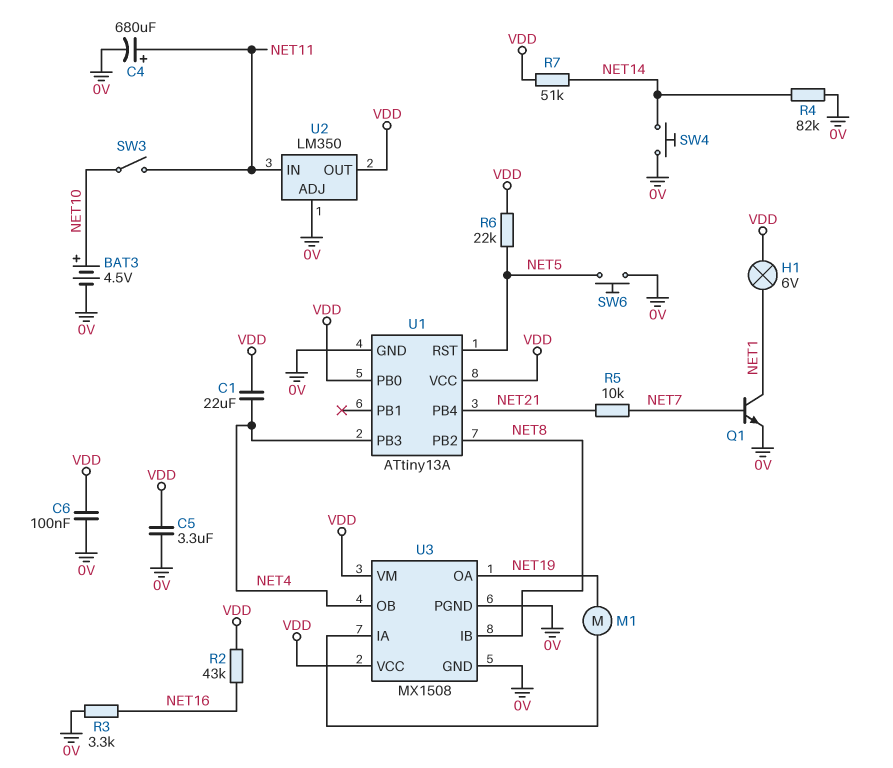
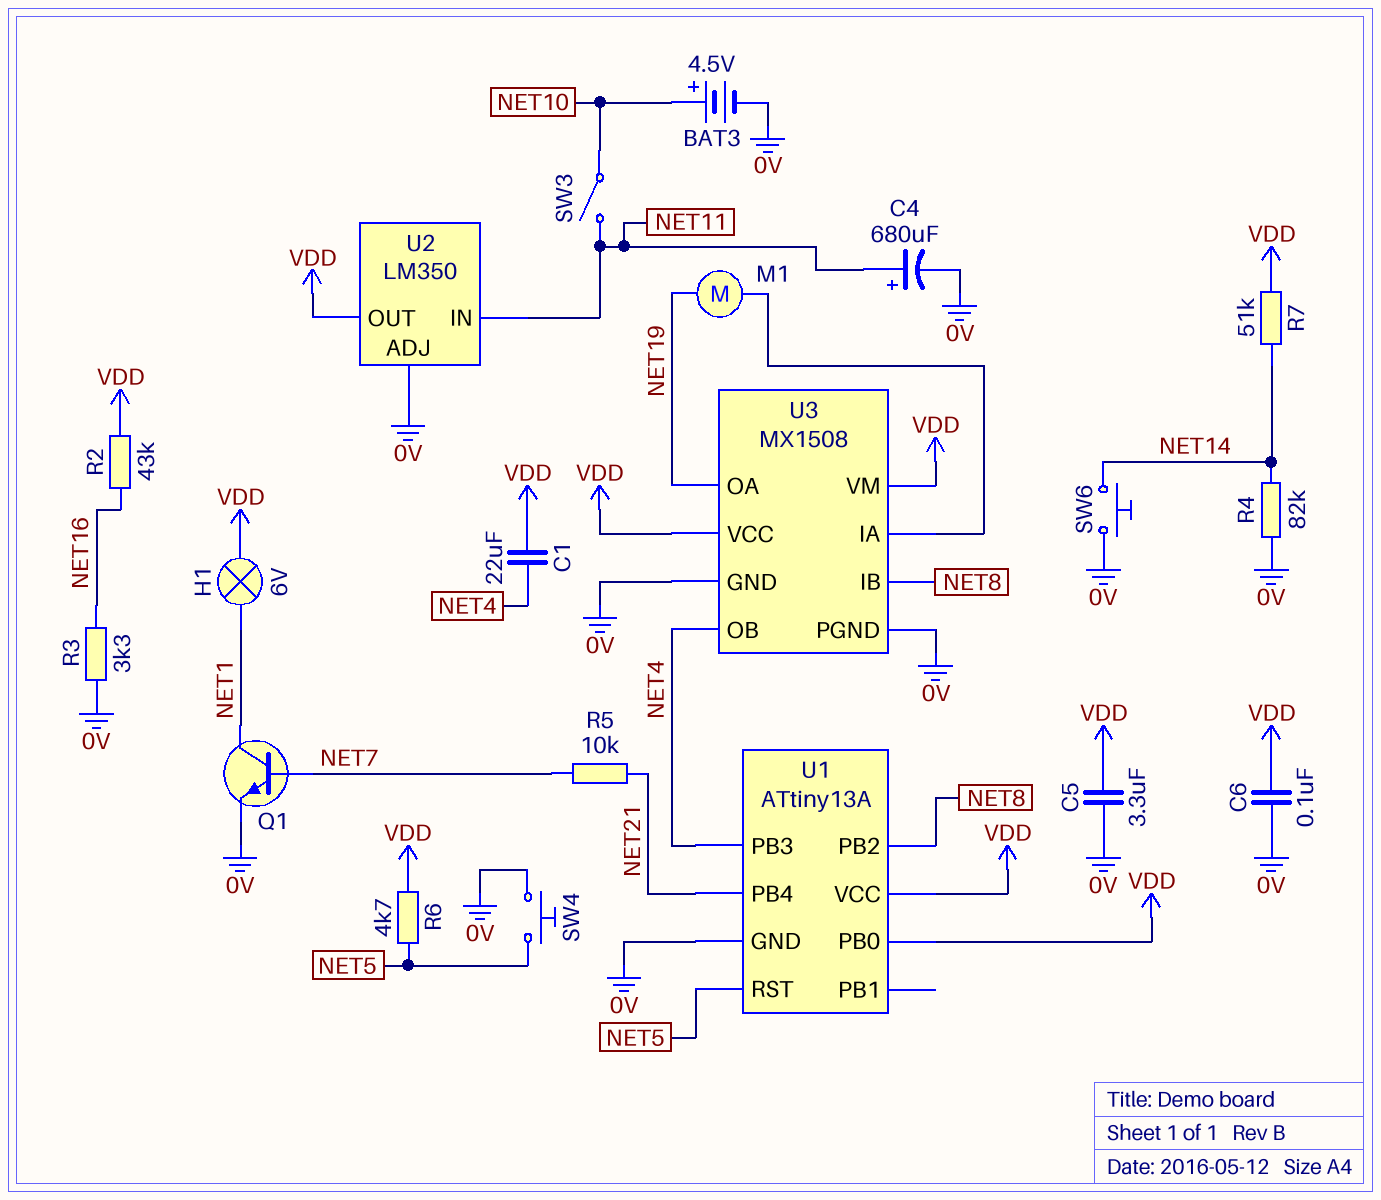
R6: 22k (NET5, VDD) -> 4.7k (NET5, VDD)
SW4: button (0V, NET14) -> button (0V, NET5)
SW6: button (0V, NET5) -> button (0V, NET14)

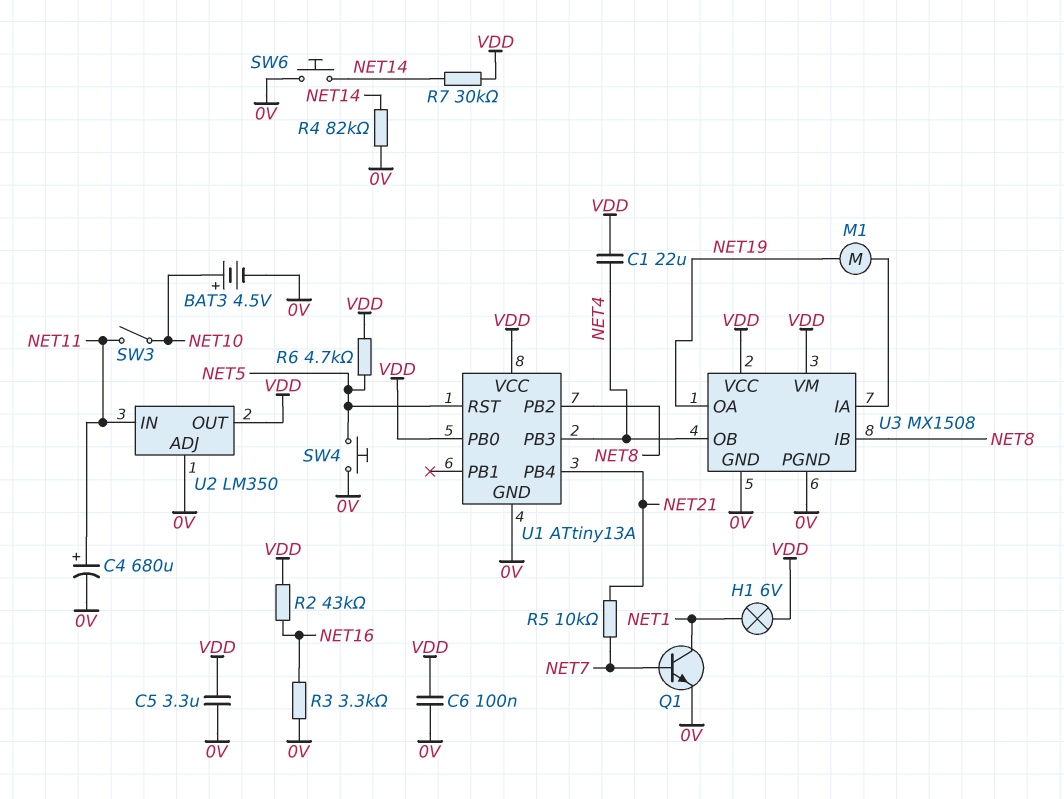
R7: 51k (NET14, VDD) -> 30k (NET14, VDD)

